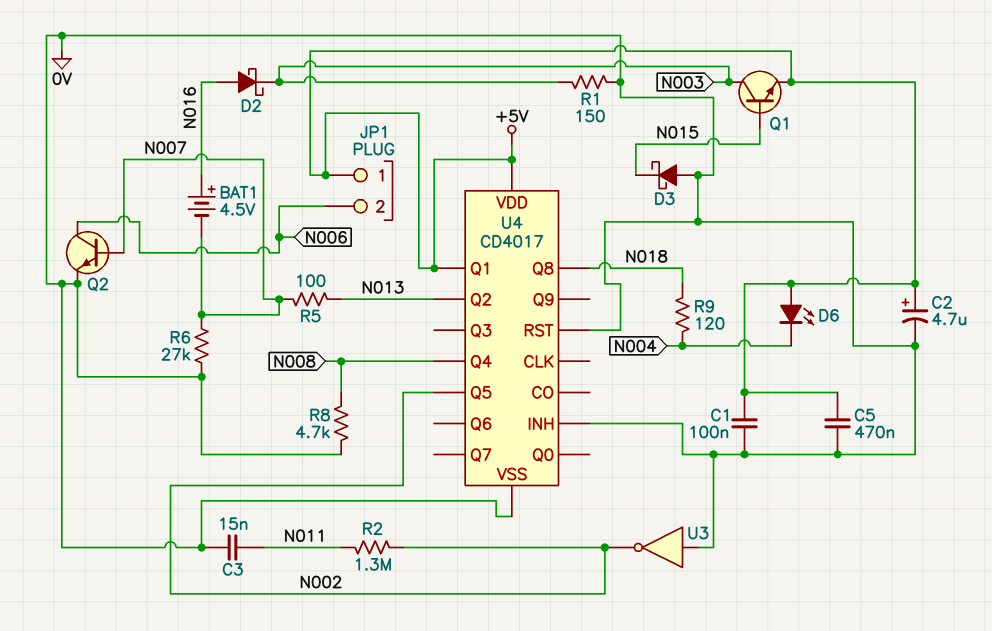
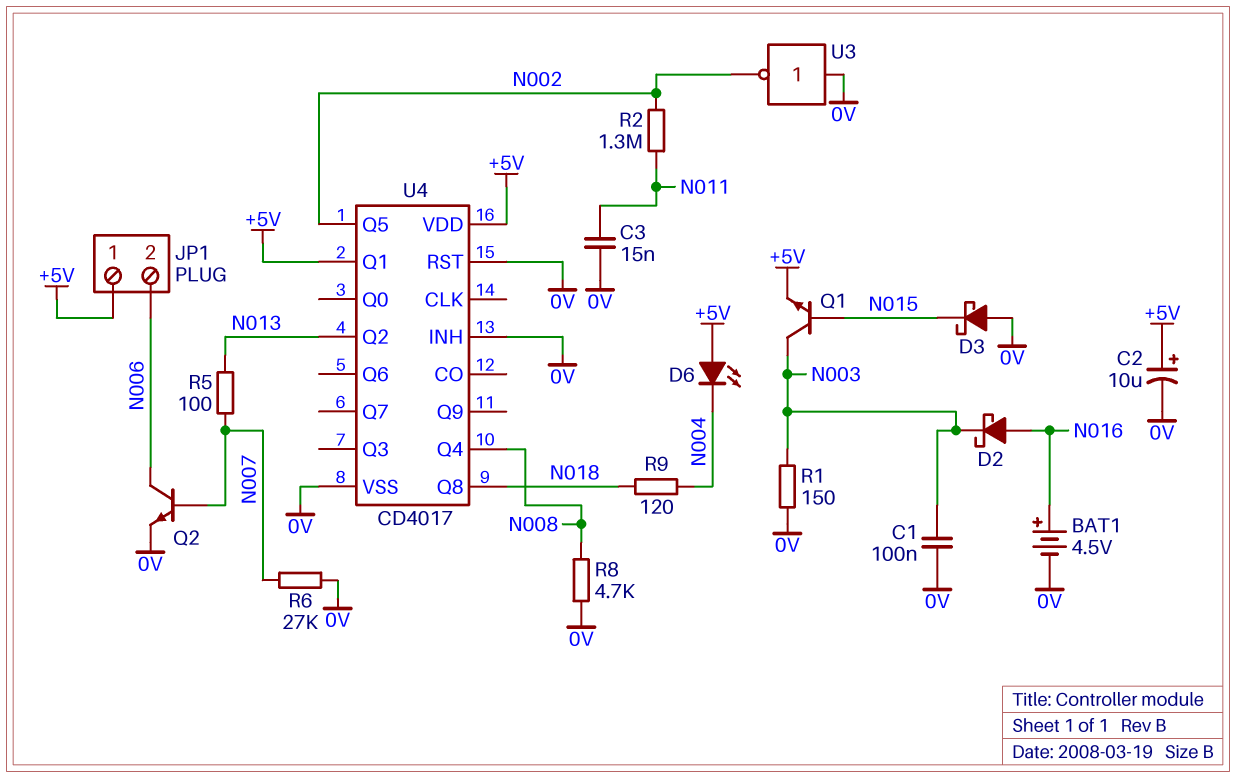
BAT1: 4.5V (plus N016, minus N007) -> 4.5V (plus N016, minus 0V)
C1: 100nF (+5V, 0V) -> 100nF (0V, N003)
C2: 4.7uF (plus +5V, minus 0V) -> 10uF (plus +5V, minus 0V)
C5: 470nF (+5V, 0V) -> none

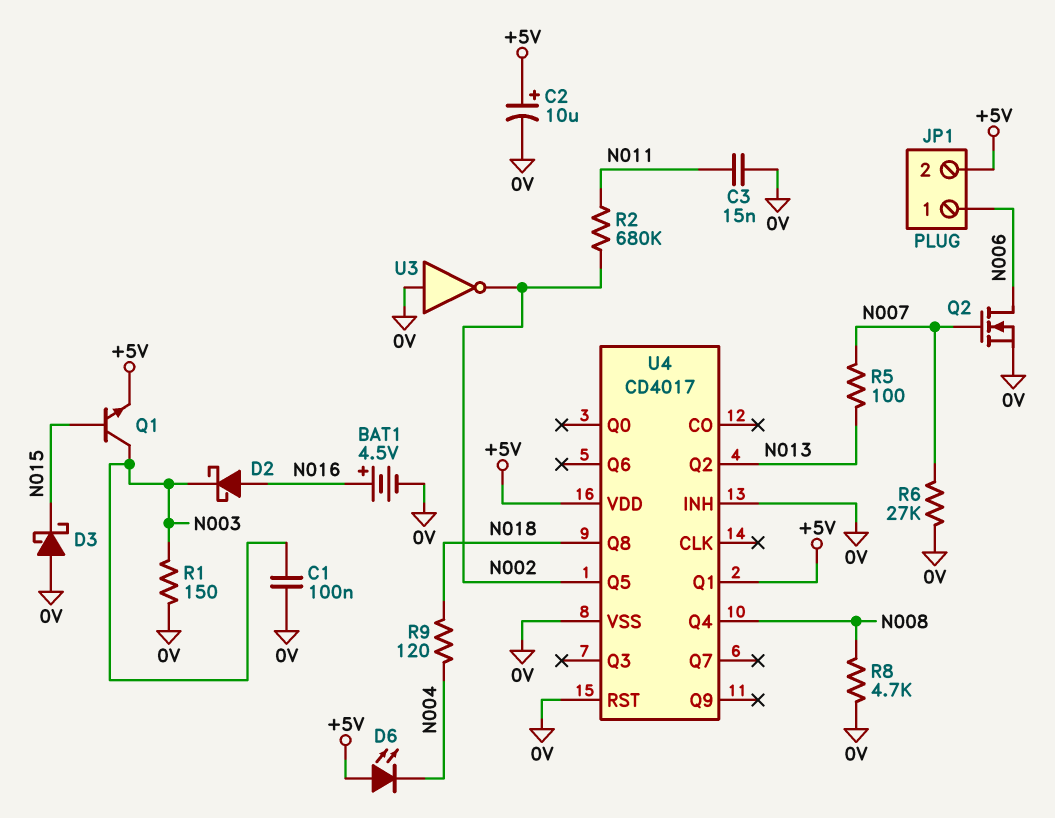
JP1 pin 1: +5V -> N006
JP1 pin 2: N006 -> +5V
Q2: NPN (B N007, C N006, E 0V) -> NMOS (G N007, D N006, S 0V)
R2: 1.3M (N002, N011) -> 680k (N002, N011)

